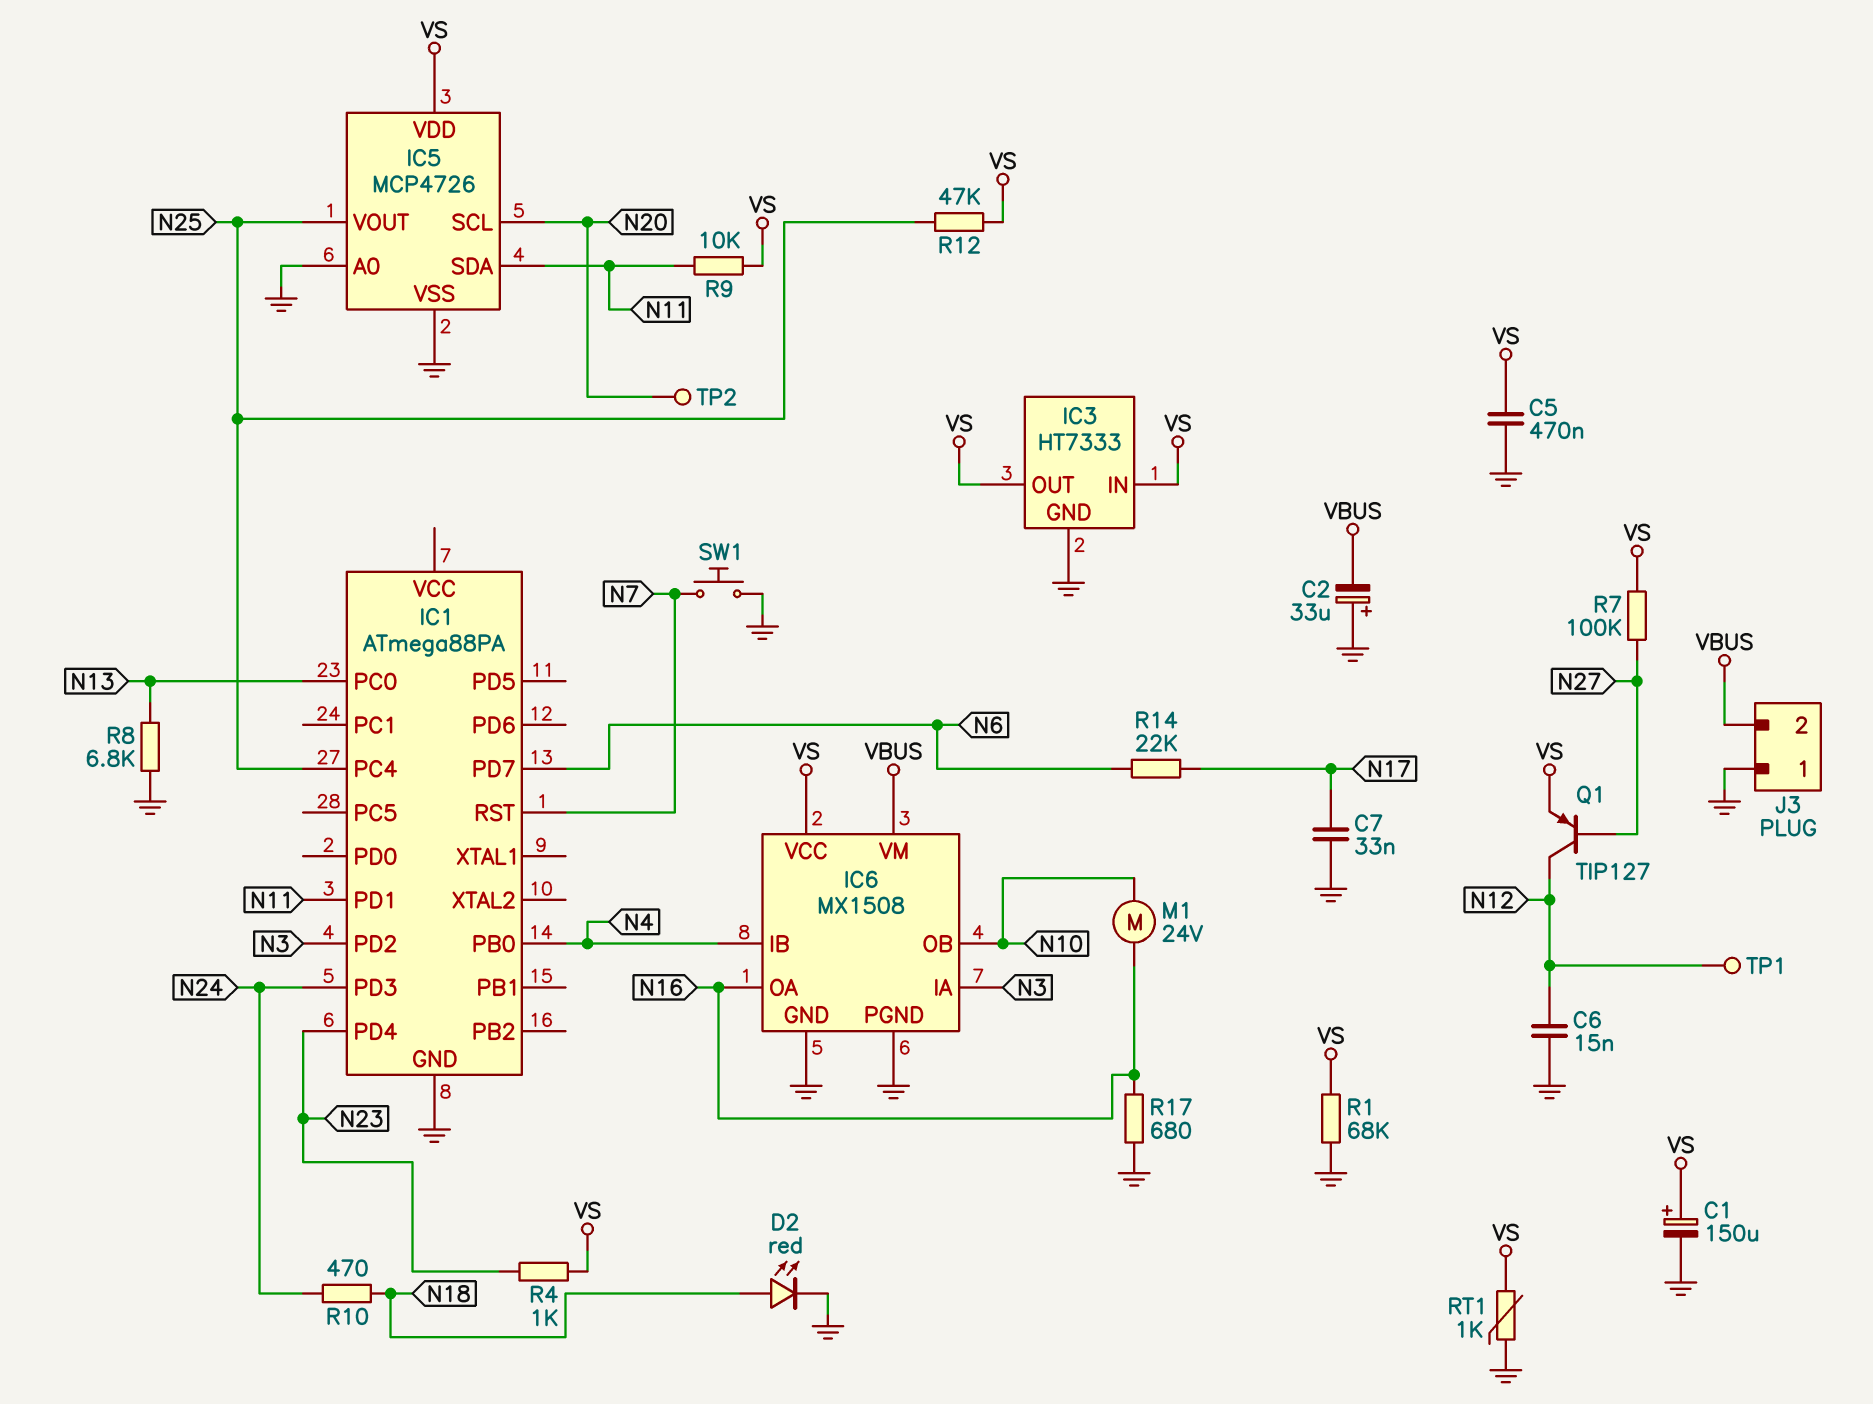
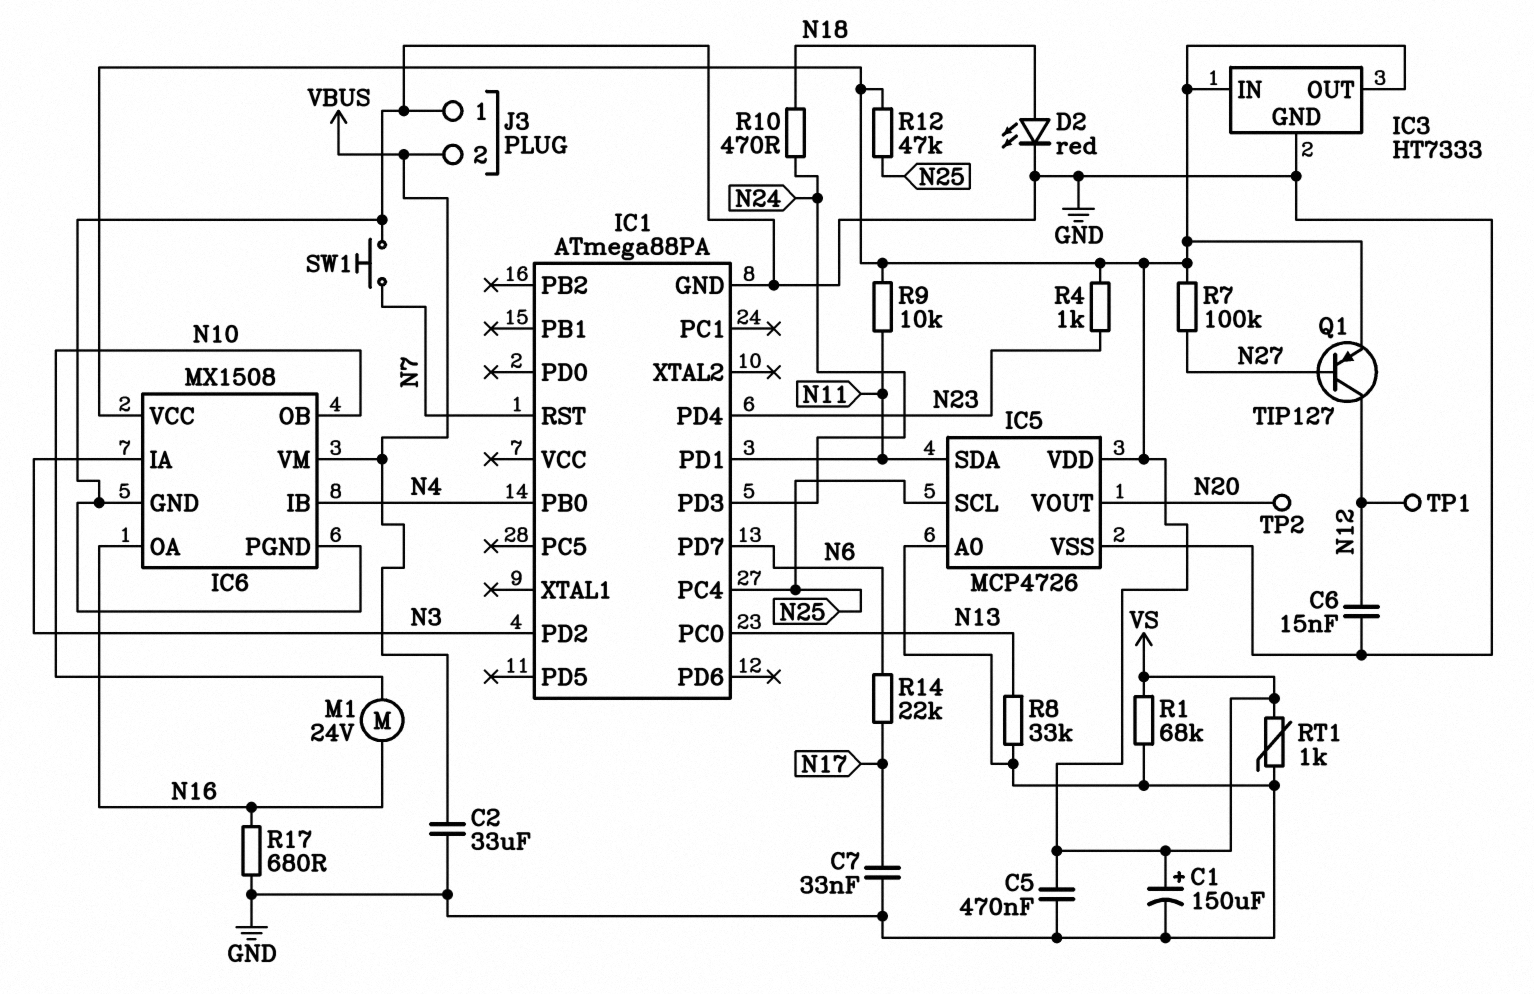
C2: 33uF (plus GND, minus VBUS) -> 33uF (GND, VBUS)
IC5 pin SCL: N20 -> N25
IC5 pin VOUT: N25 -> N20
R8: 6.8k (GND, N13) -> 33k (GND, N13)

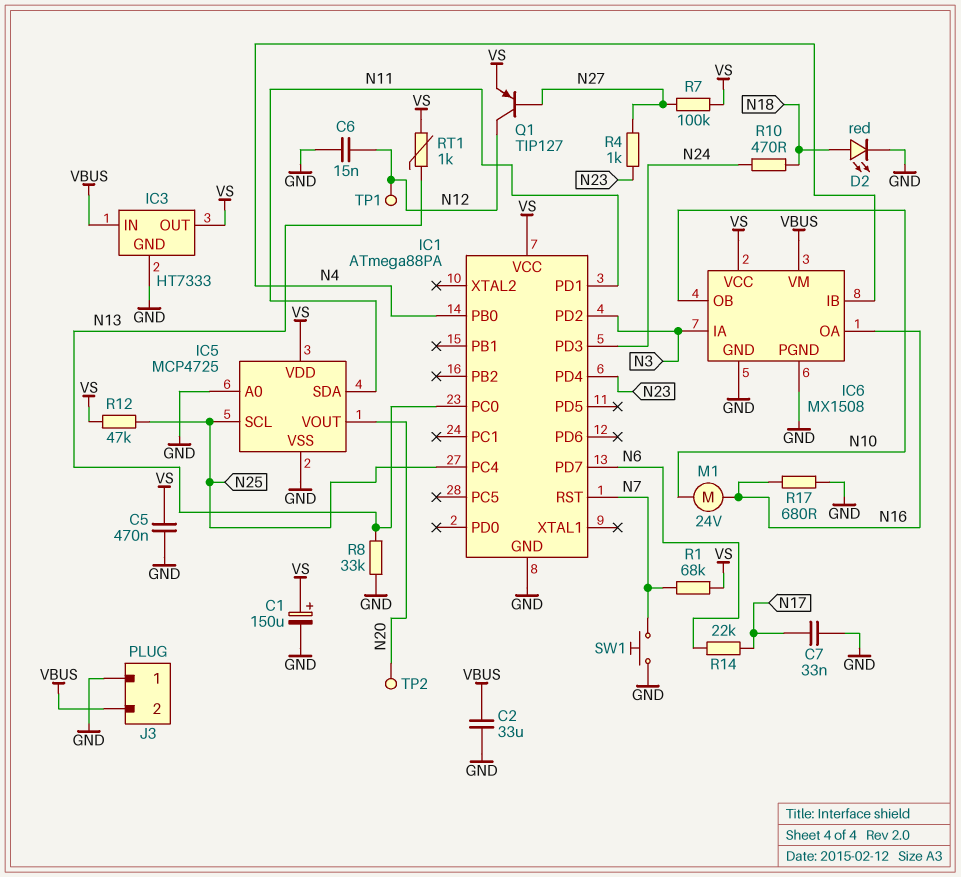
IC1 pin VCC: none -> VS
IC3 pin IN: VS -> VBUS
IC5: MCP4726 -> MCP4725
R1: 68k (GND, VS) -> 68k (N7, VS)
R4: 1k (N23, VS) -> 1k (N23, N27)
R9: 10k (N11, VS) -> none
RT1: 1k (GND, VS) -> 1k (N13, VS)

